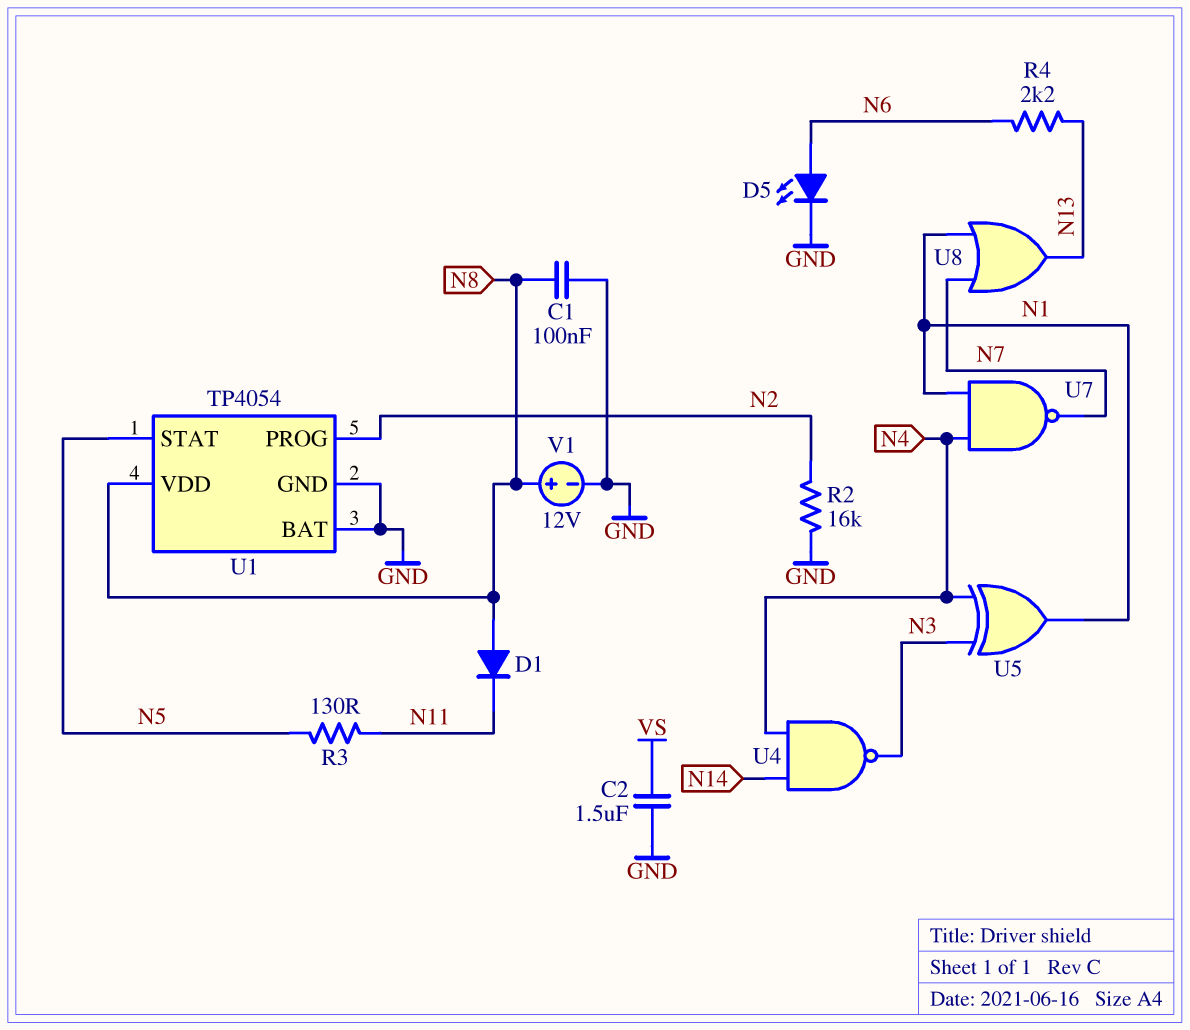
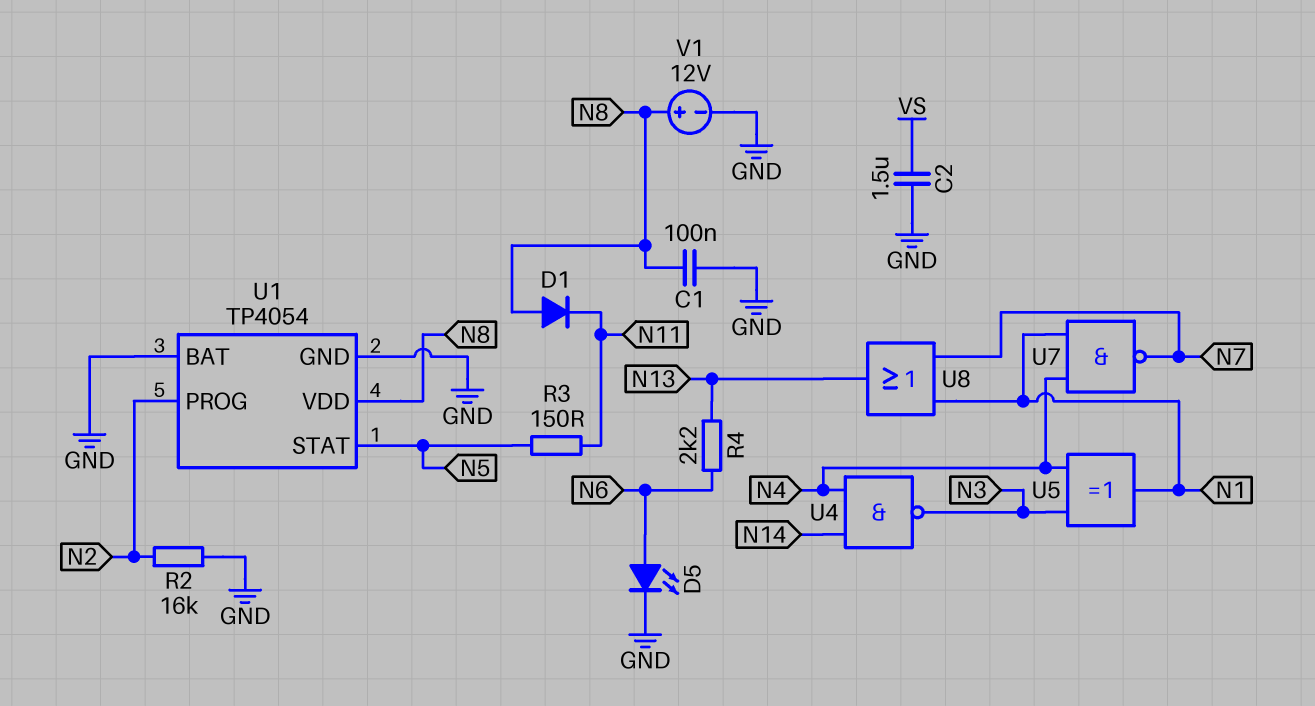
R3: 130 (N5, N11) -> 150 (N5, N11)

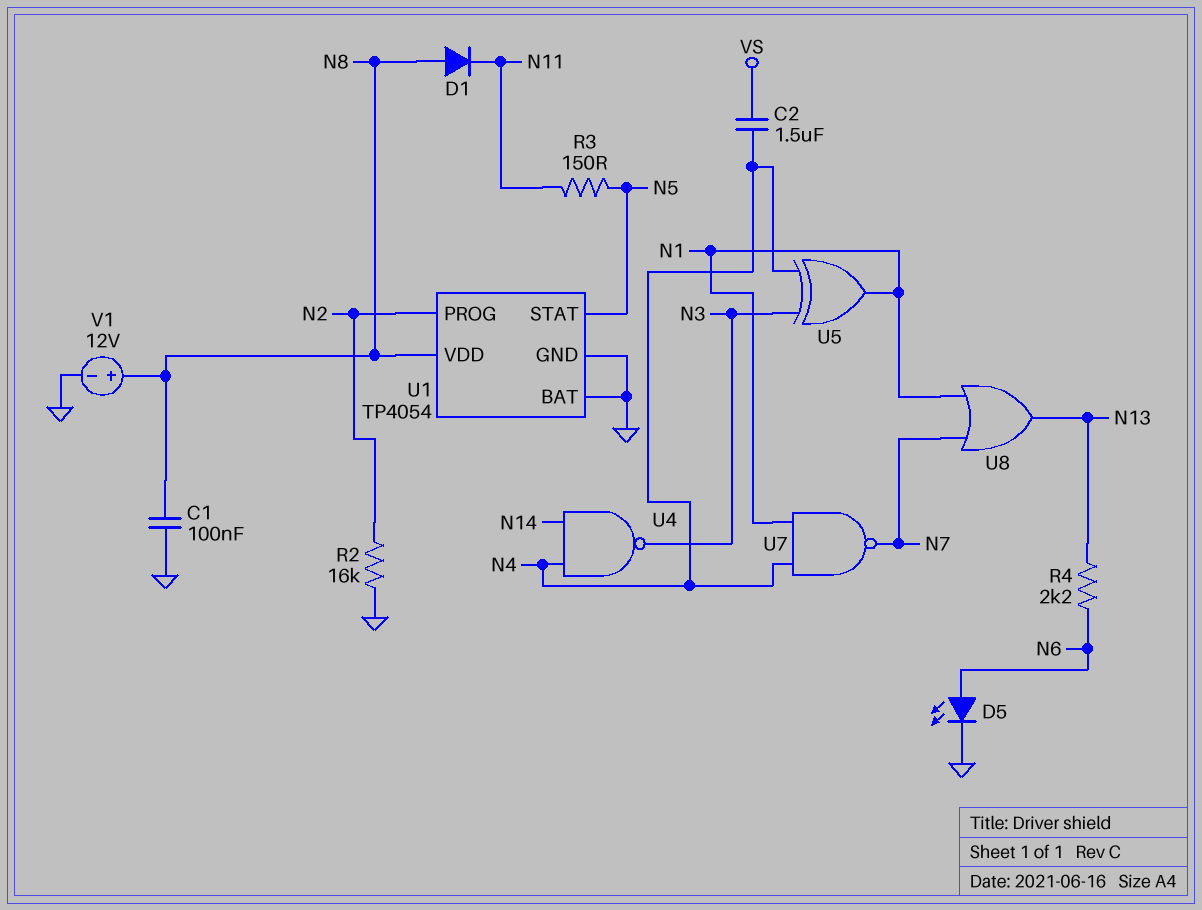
C2: 1.5uF (GND, VS) -> 1.5uF (N4, VS)

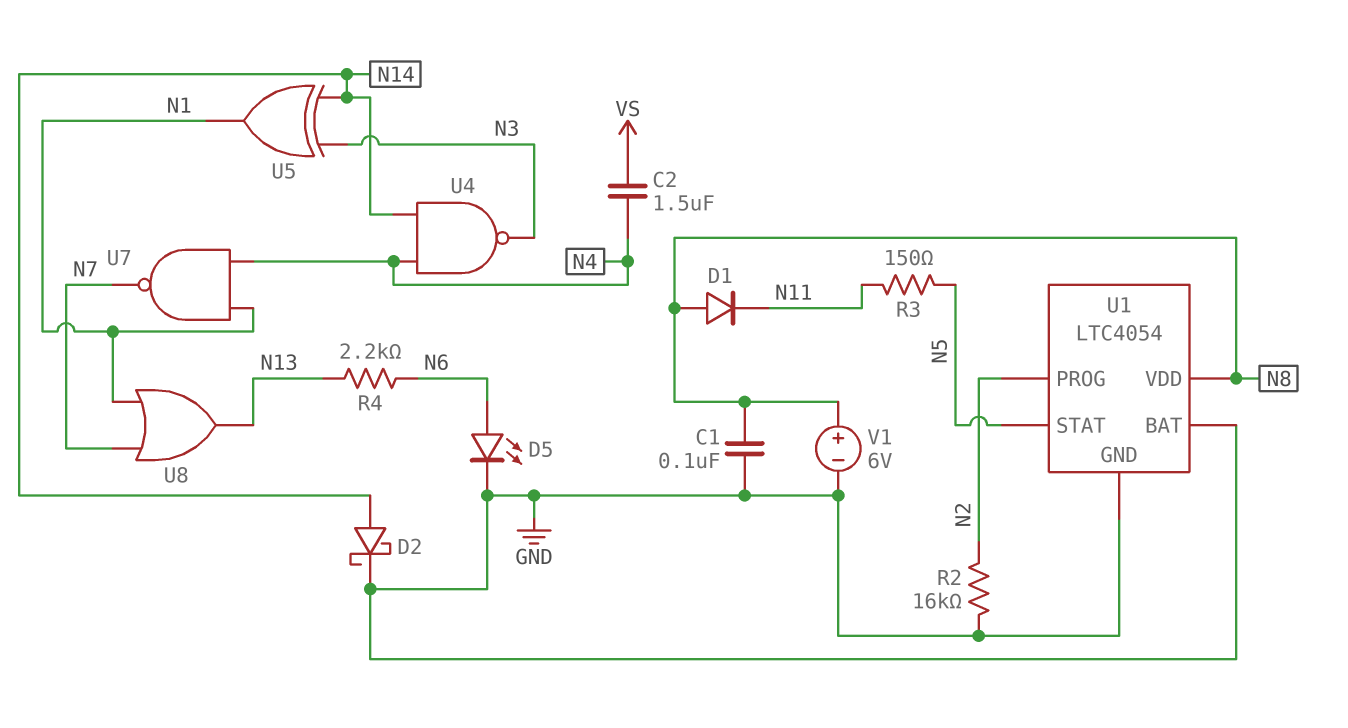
D2: none -> schottky (A N14, K GND)
U1: TP4054 -> LTC4054
U5: XOR (in N3, in N4, out N1) -> XOR (in N3, in N14, out N1)
V1: 12V (plus N8, minus GND) -> 6V (plus N8, minus GND)

